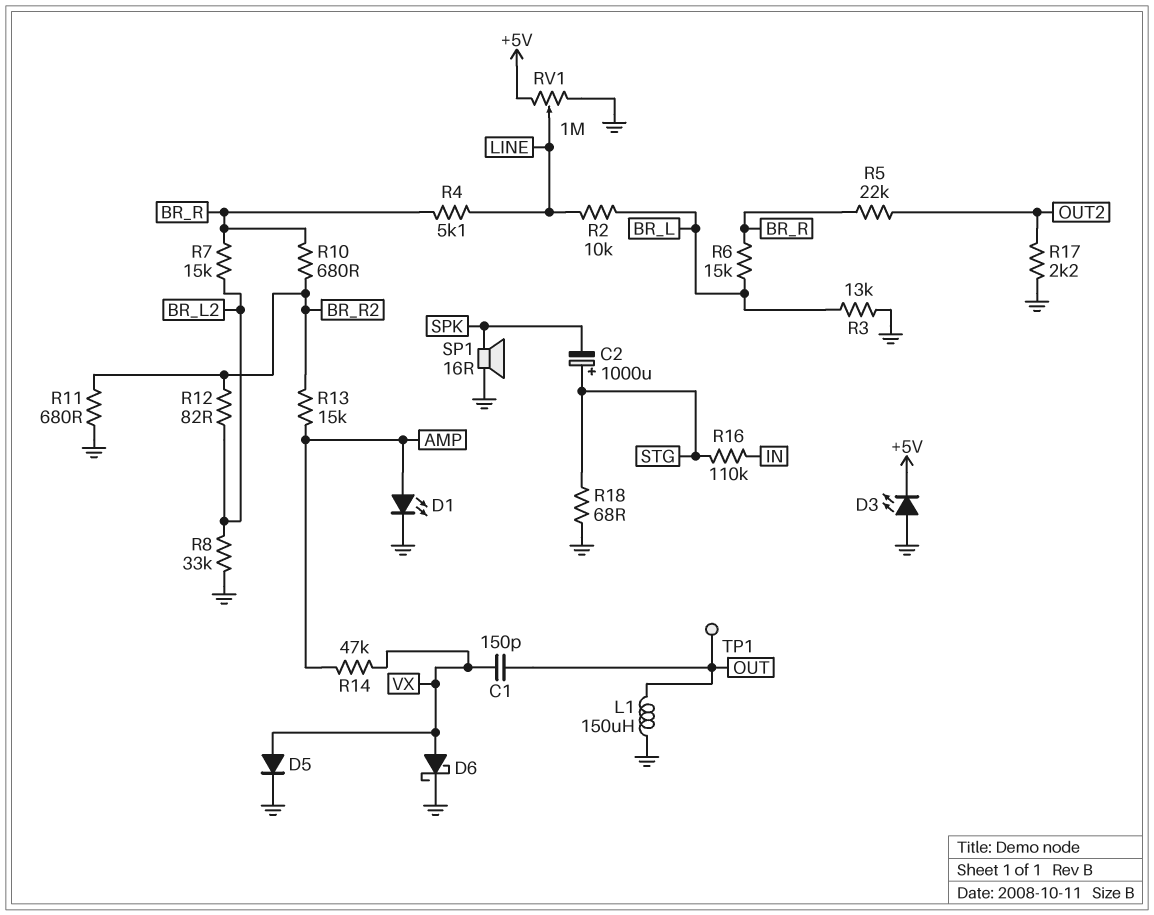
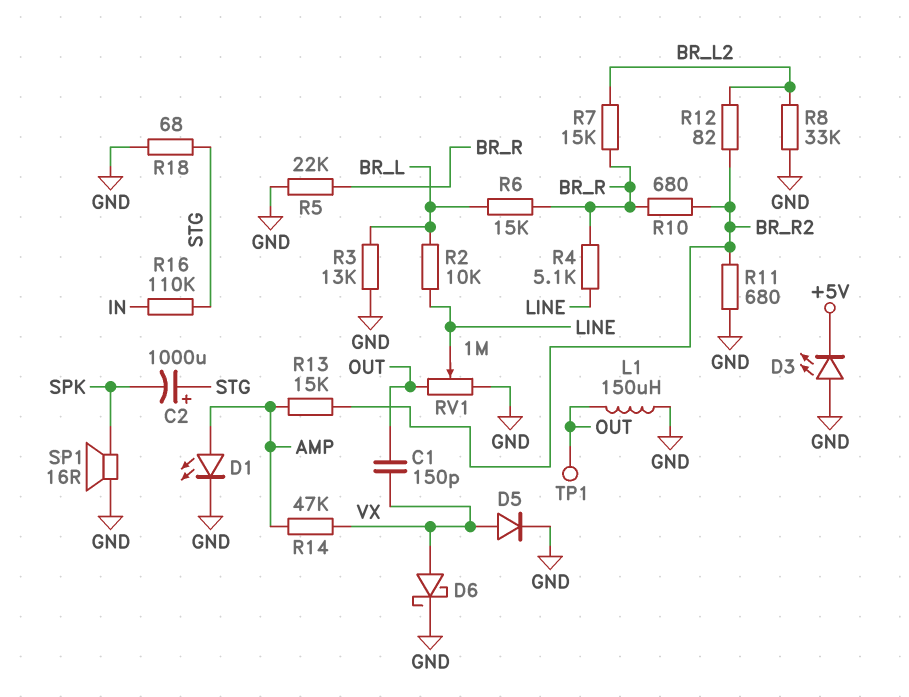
R5: 22k (BR_R, OUT2) -> 22k (BR_R, GND)
R17: 2.2k (GND, OUT2) -> none
RV1: 1M (+5V, GND, wiper LINE) -> 1M (GND, OUT, wiper LINE)

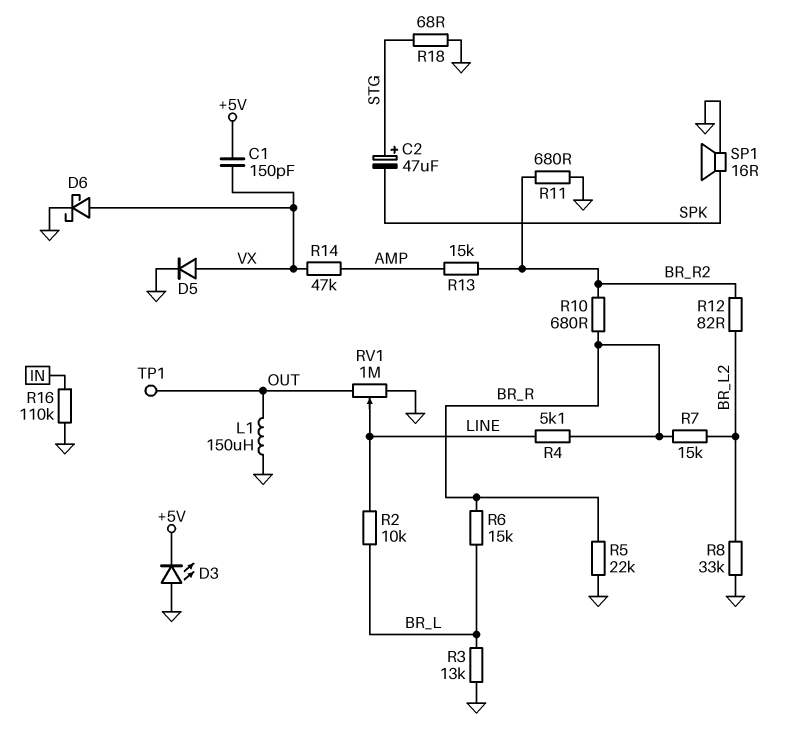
C1: 150pF (OUT, VX) -> 150pF (+5V, VX)
C2: 1000uF (plus STG, minus SPK) -> 47uF (plus STG, minus SPK)
D1: LED (A AMP, K GND) -> none
R16: 110k (IN, STG) -> 110k (GND, IN)

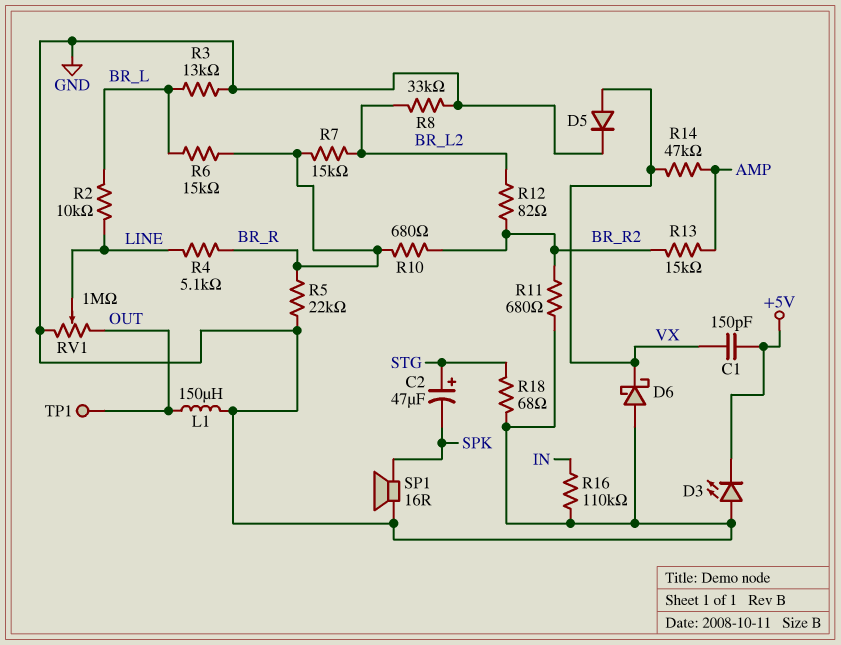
D6: schottky (A VX, K GND) -> schottky (A GND, K VX)

